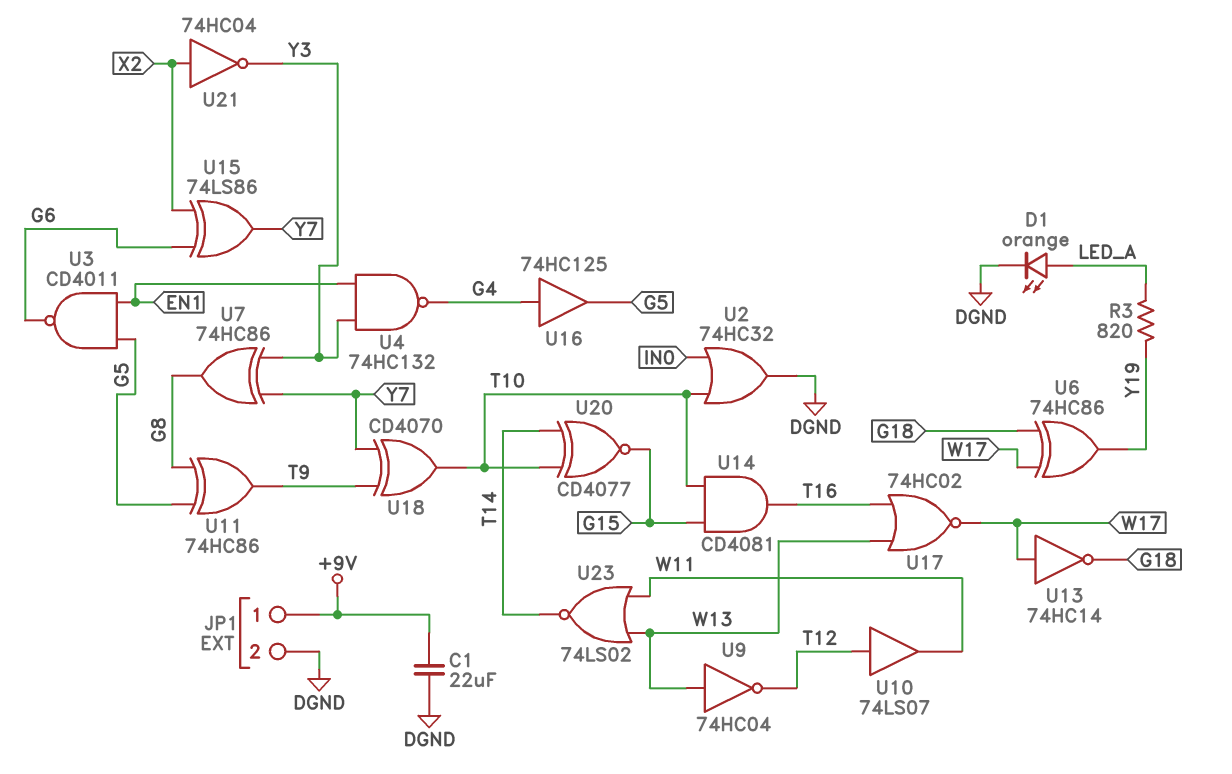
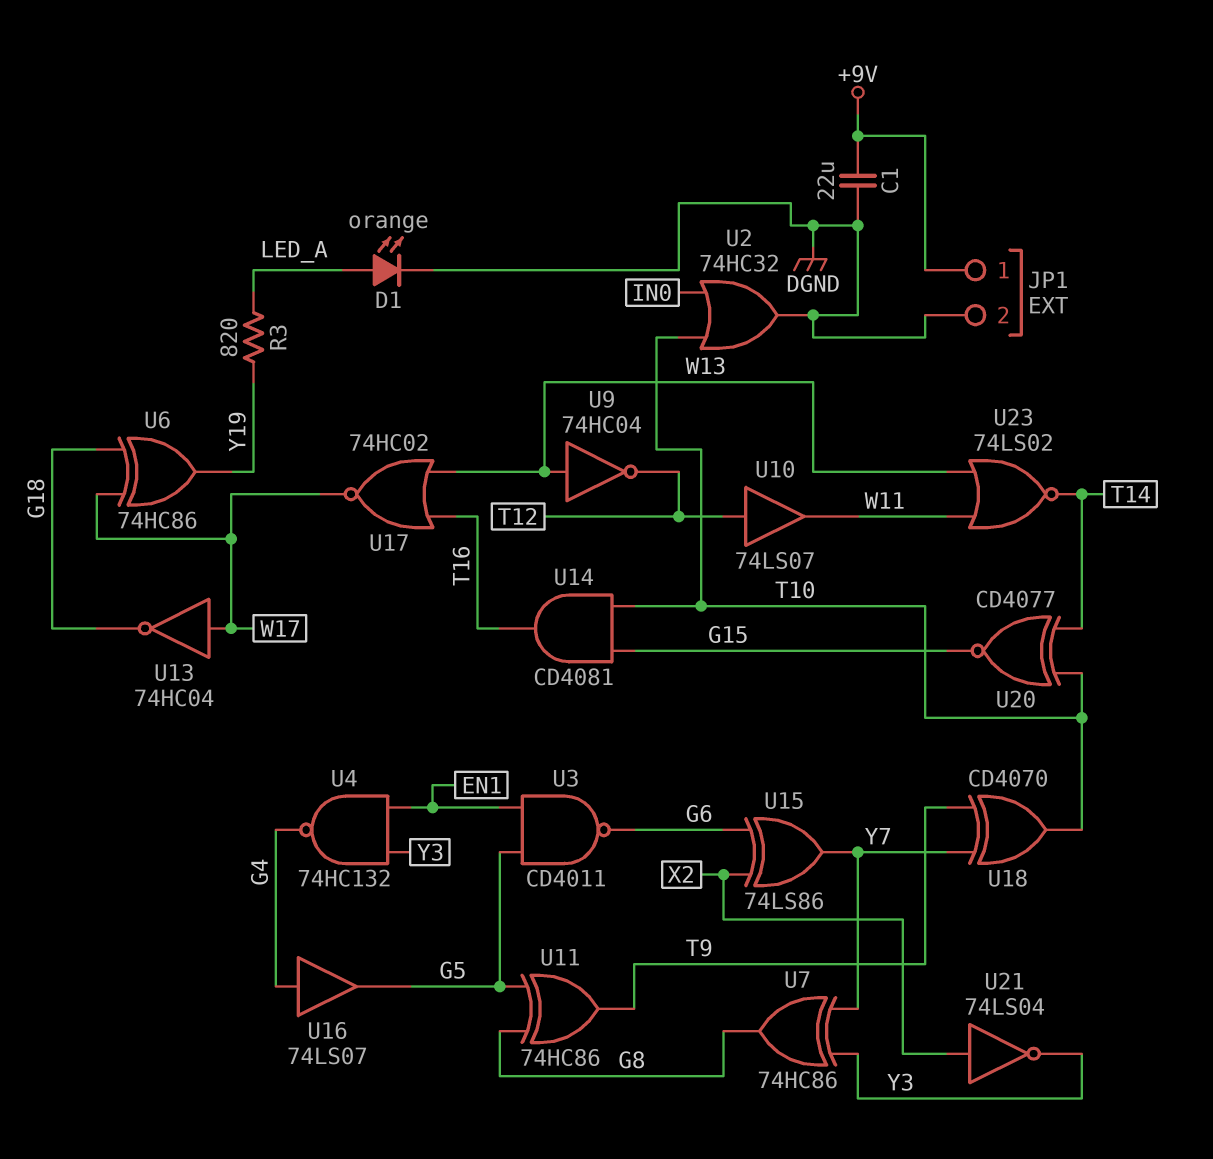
U13: NOT 74HC14 (in W17, out G18) -> NOT 74HC04 (in W17, out G18)
U16: buffer 74HC125 (in G4, out G5) -> buffer 74LS07 (in G4, out G5)
U21: NOT 74HC04 (in X2, out Y3) -> NOT 74LS04 (in X2, out Y3)

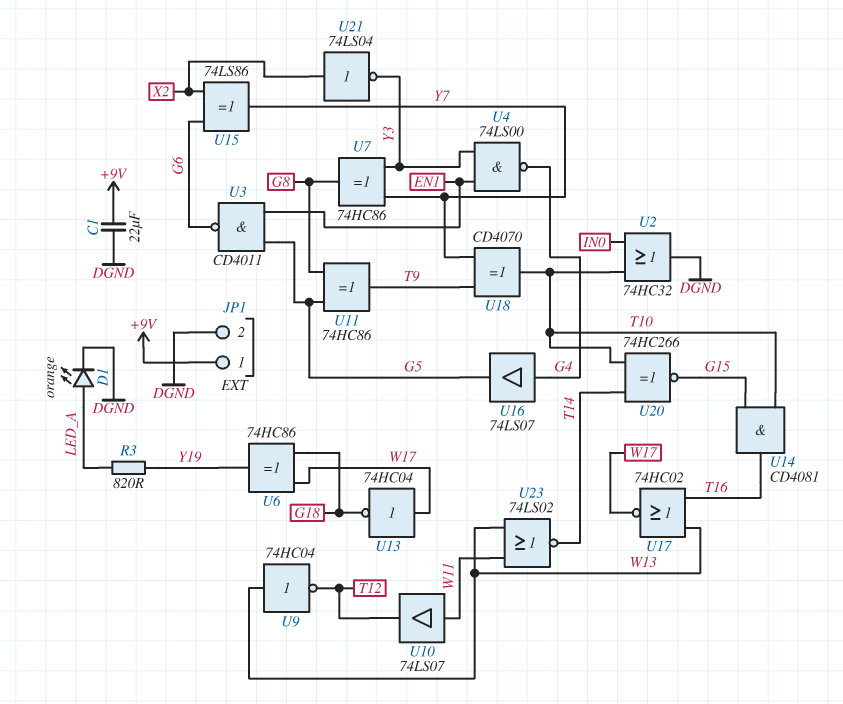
U4: NAND 74HC132 (in EN1, in Y3, out G4) -> NAND 74LS00 (in EN1, in Y3, out G4)
U10: buffer 74LS07 (in T12, out W11) -> buffer 74LS07 (in W11, out T12)
U20: XNOR CD4077 (in T10, in T14, out G15) -> XNOR 74HC266 (in T10, in T14, out G15)

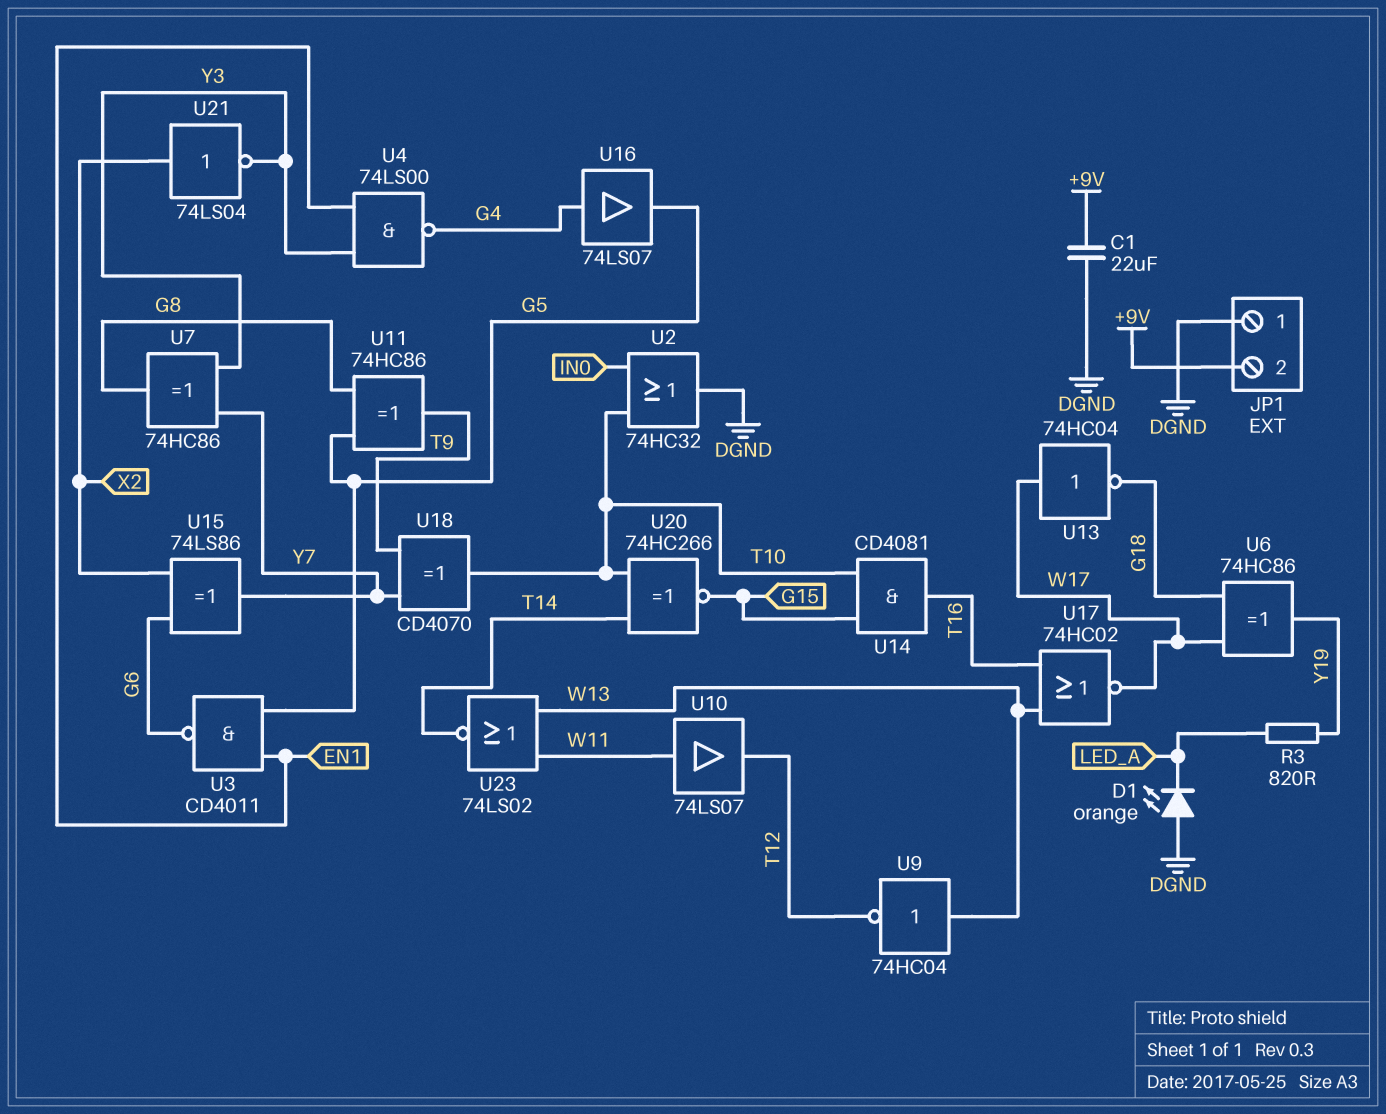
D1: LED orange (A LED_A, K DGND) -> LED orange (A DGND, K LED_A)
JP1 pin 1: +9V -> DGND
JP1 pin 2: DGND -> +9V

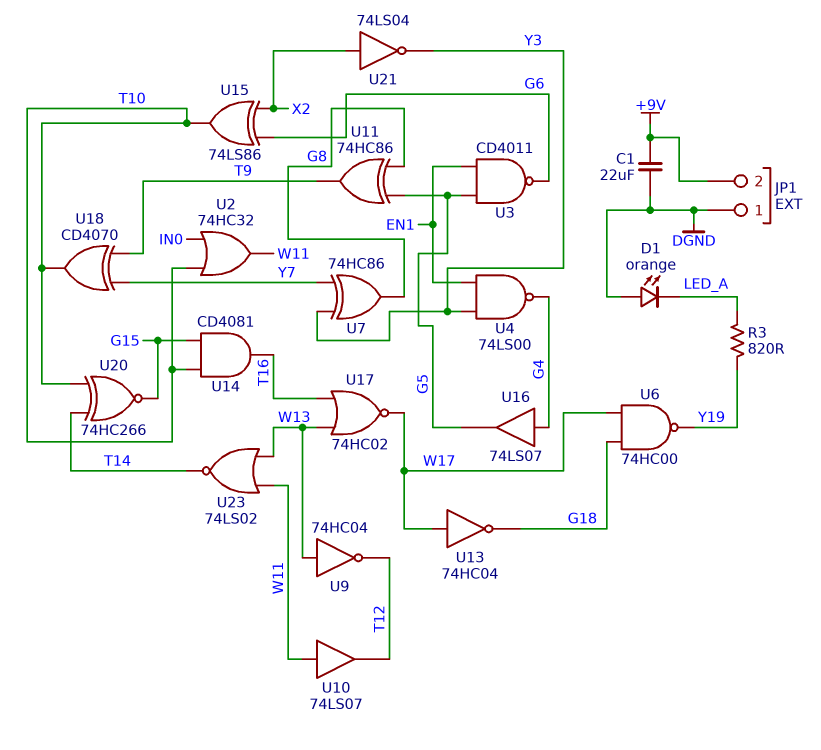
U2: OR 74HC32 (in IN0, in T10, out DGND) -> OR 74HC32 (in IN0, in T10, out W11)
U6: XOR 74HC86 (in G18, in W17, out Y19) -> NAND 74HC00 (in G18, in W17, out Y19)
U15: XOR 74LS86 (in G6, in X2, out Y7) -> XOR 74LS86 (in G6, in X2, out T10)

